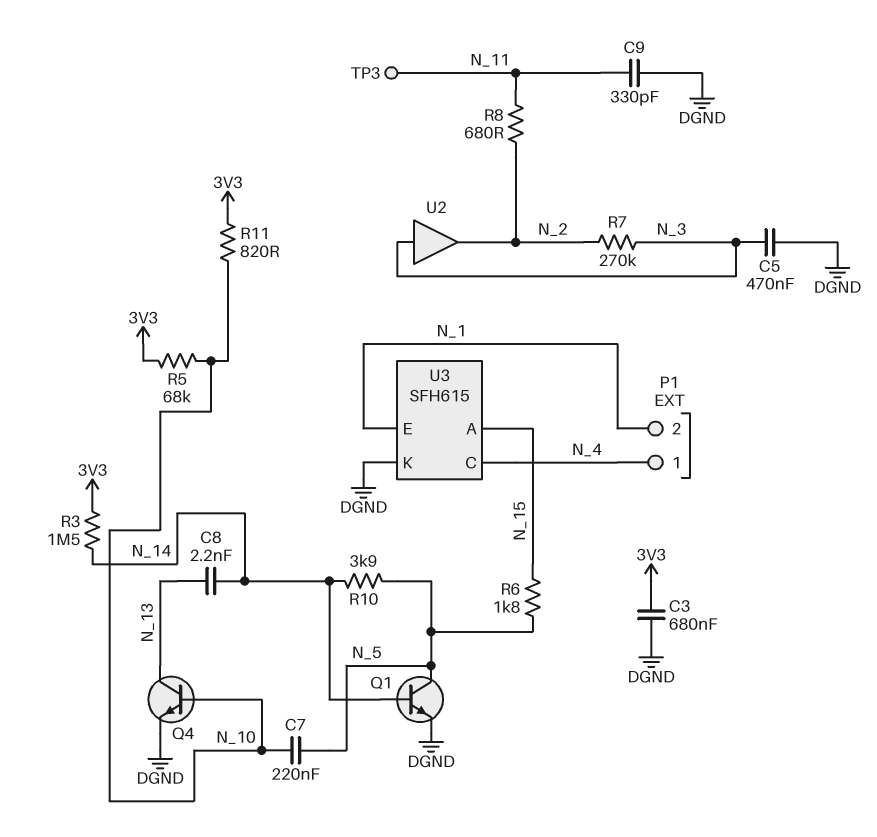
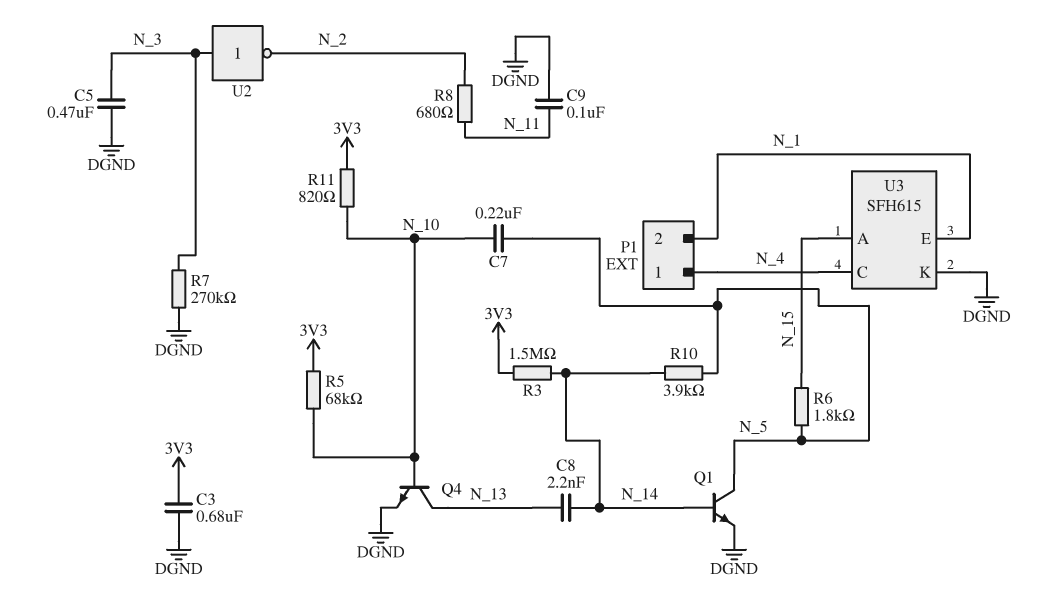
C9: 330pF (DGND, N_11) -> 100nF (DGND, N_11)
R7: 270k (N_2, N_3) -> 270k (DGND, N_3)
TP3: test point (N_11) -> none
U2: buffer (in N_3, out N_2) -> NOT (in N_3, out N_2)

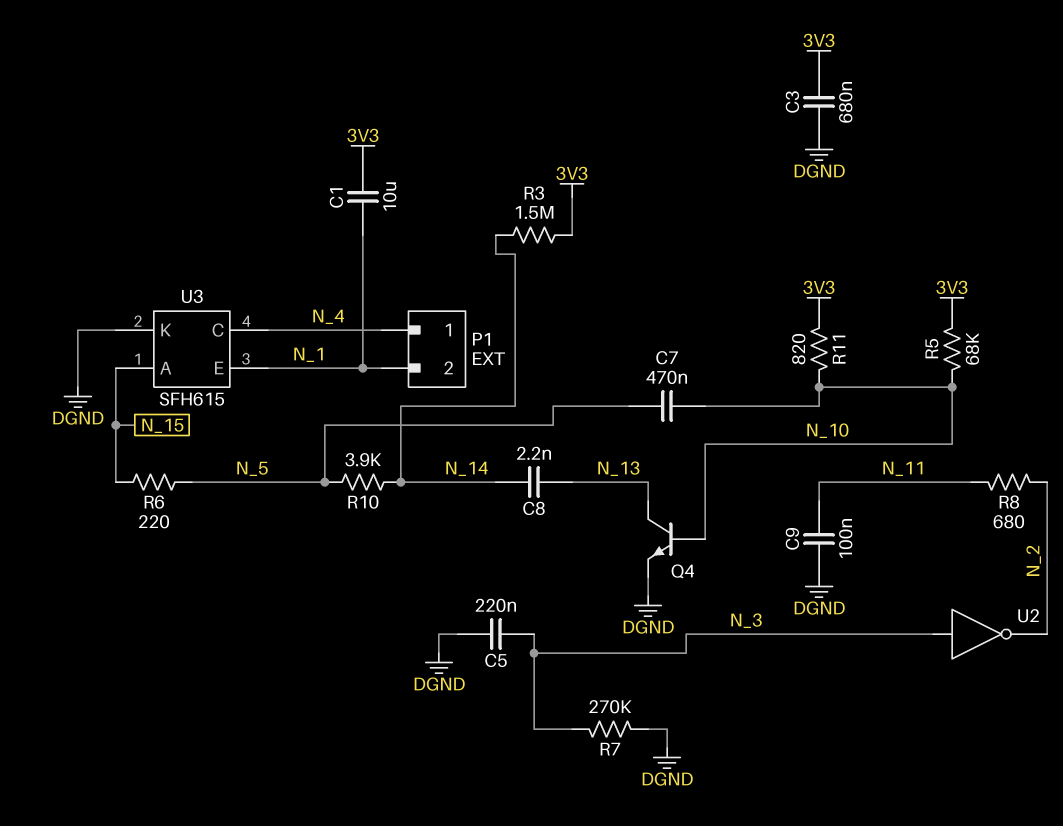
C1: none -> 10uF (3V3, N_1)
C5: 470nF (DGND, N_3) -> 220nF (DGND, N_3)
C7: 220nF (N_5, N_10) -> 470nF (N_5, N_10)
Q1: NPN (B N_14, C N_5, E DGND) -> none
R6: 1.8k (N_5, N_15) -> 220 (N_5, N_15)

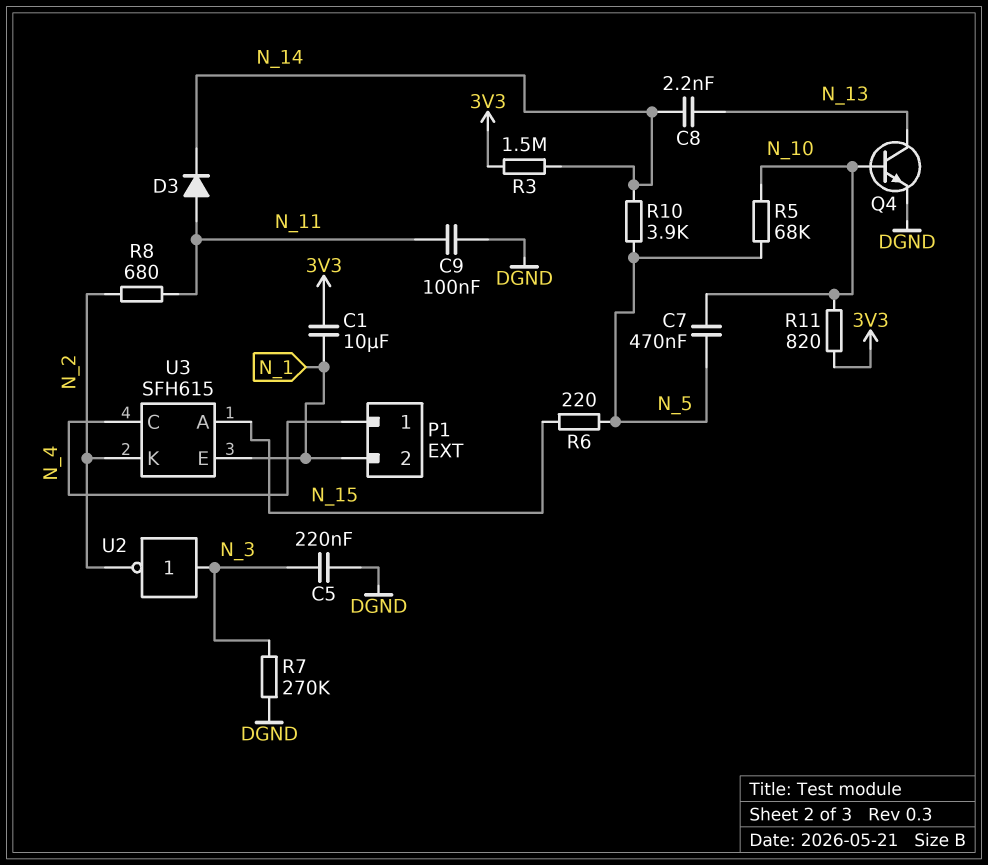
C3: 680nF (3V3, DGND) -> none
D3: none -> diode (A N_11, K N_14)
R5: 68k (3V3, N_10) -> 68k (N_5, N_10)
U3 pin K: DGND -> N_2

